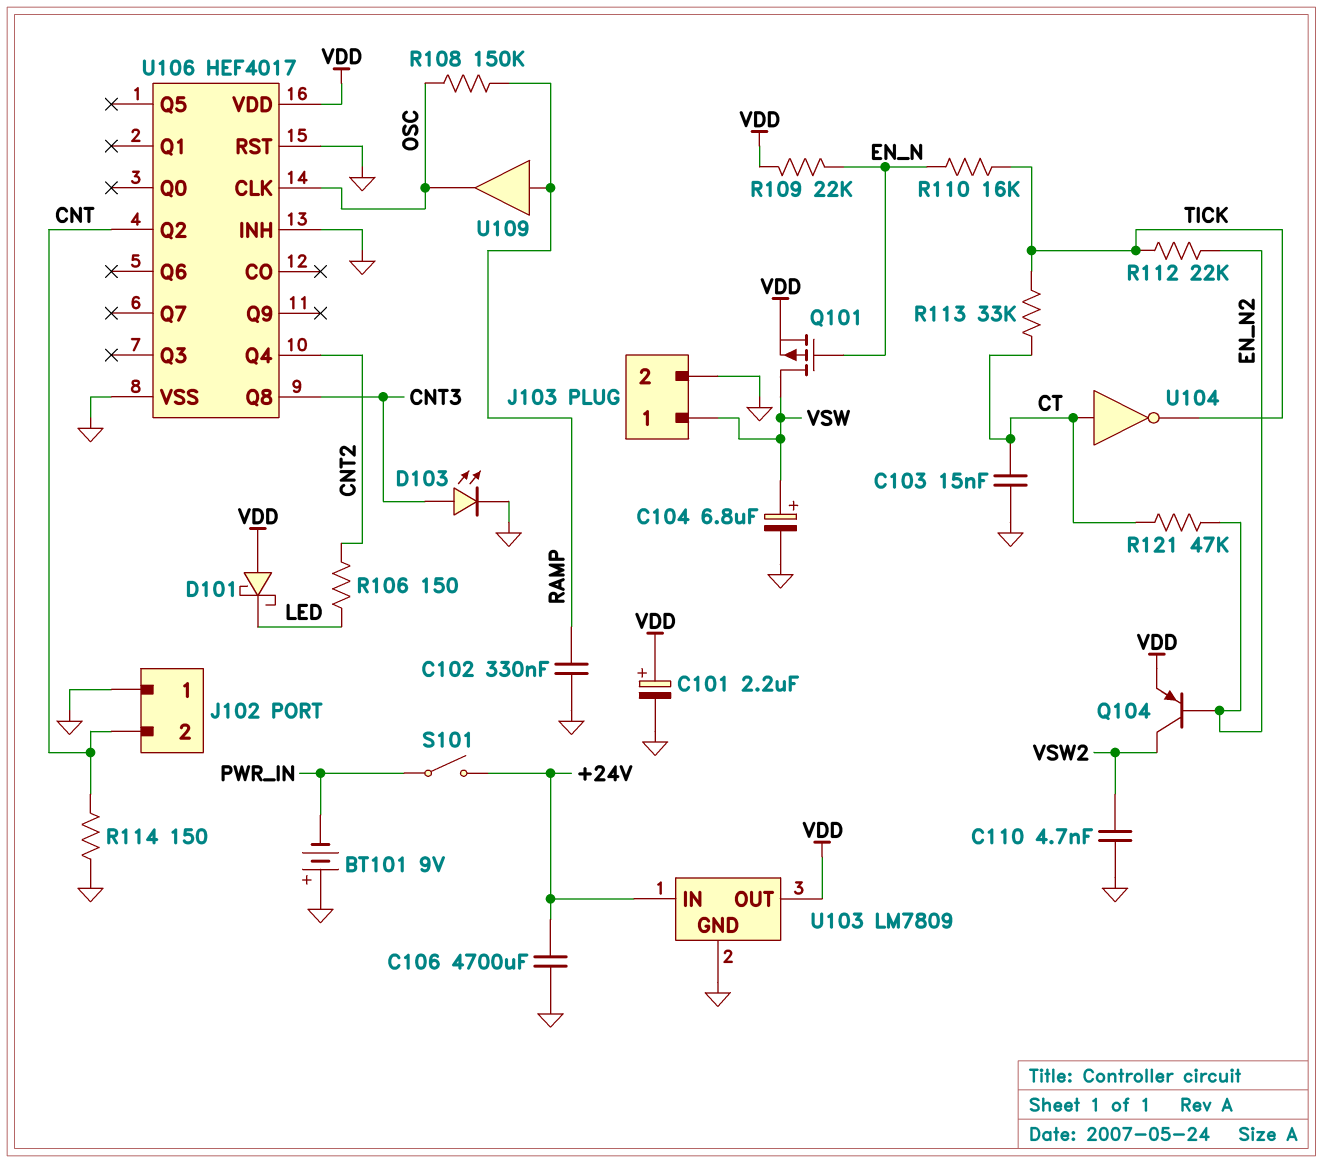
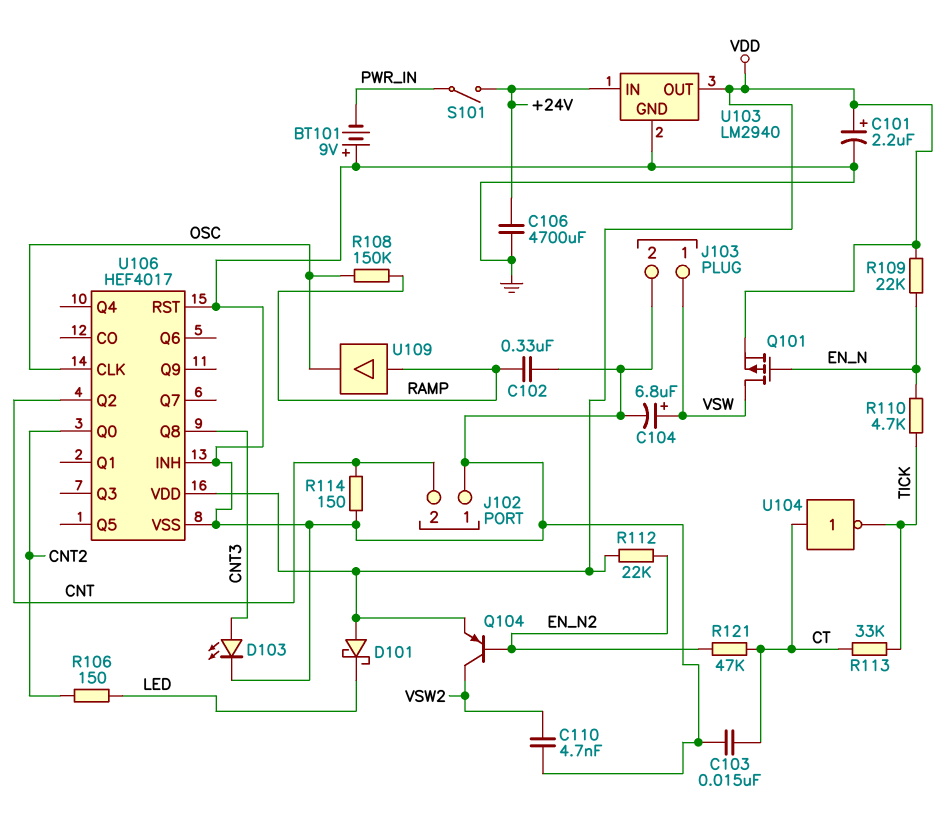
R110: 16k (EN_N, TICK) -> 4.7k (EN_N, TICK)
R112: 22k (EN_N2, TICK) -> 22k (EN_N2, VDD)
U103: LM7809 -> LM2940
U106 pin Q0: none -> CNT2
U106 pin Q4: CNT2 -> none

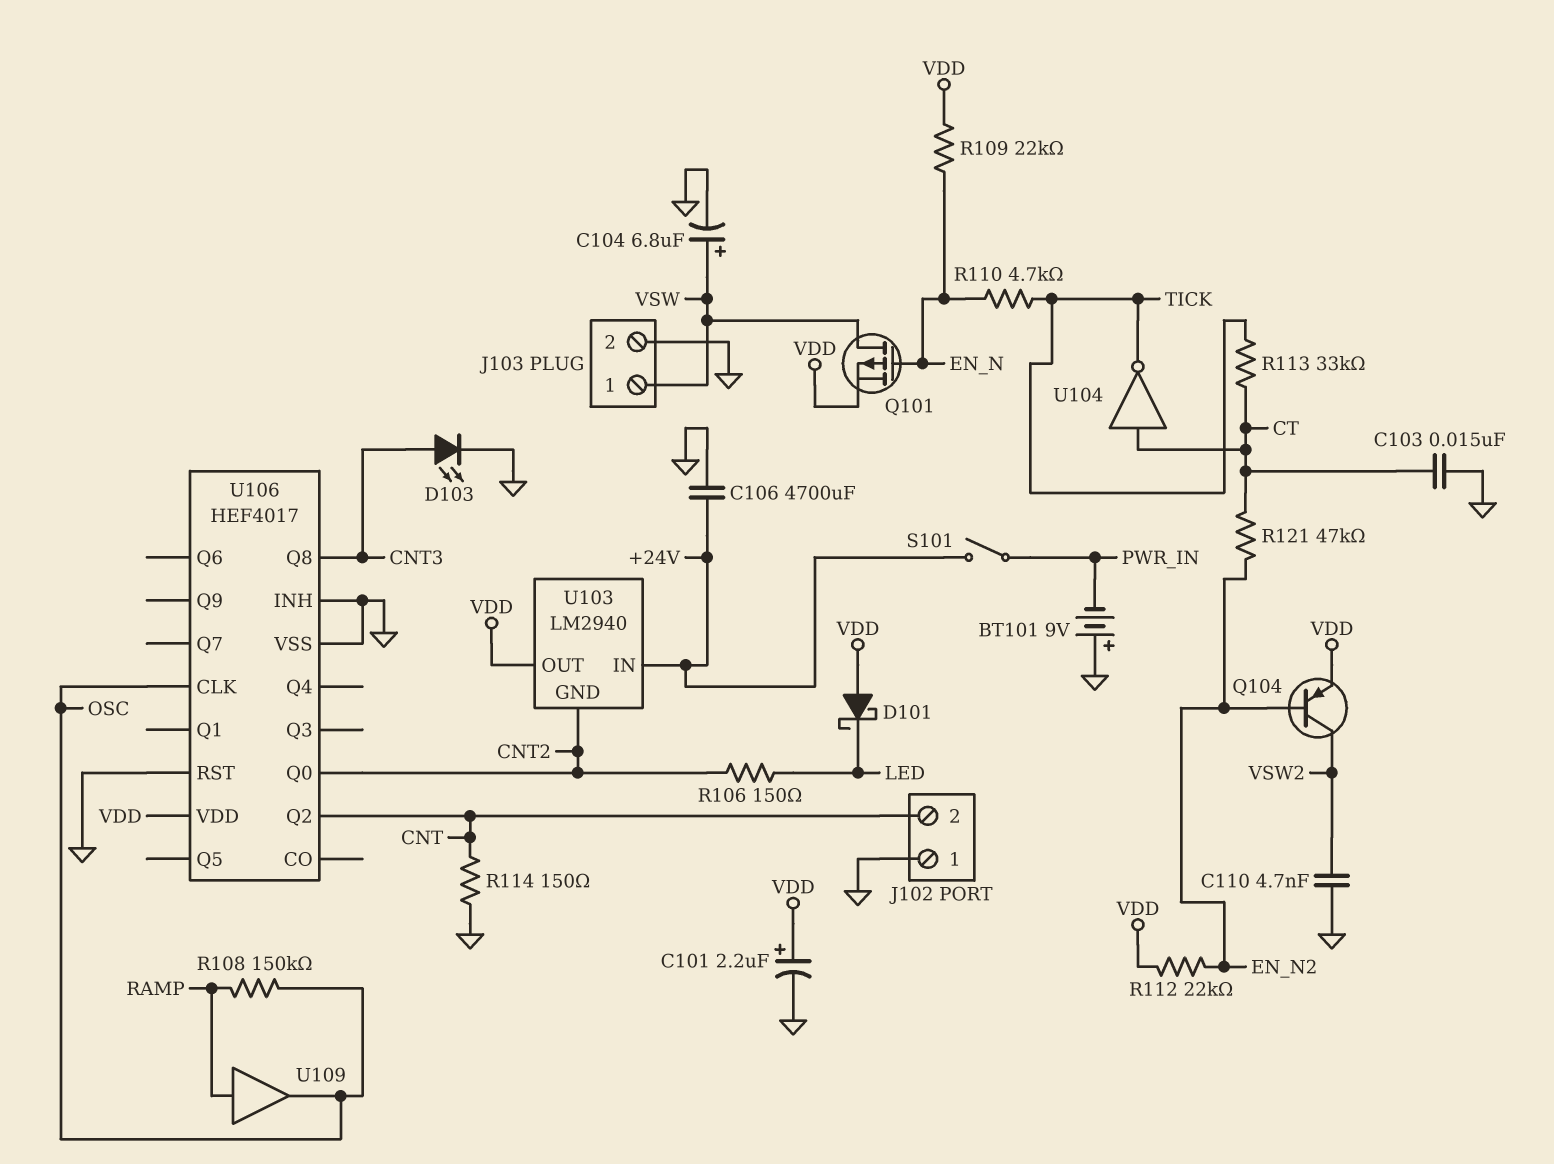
C102: 330nF (GND, RAMP) -> none
U103 pin GND: GND -> CNT2

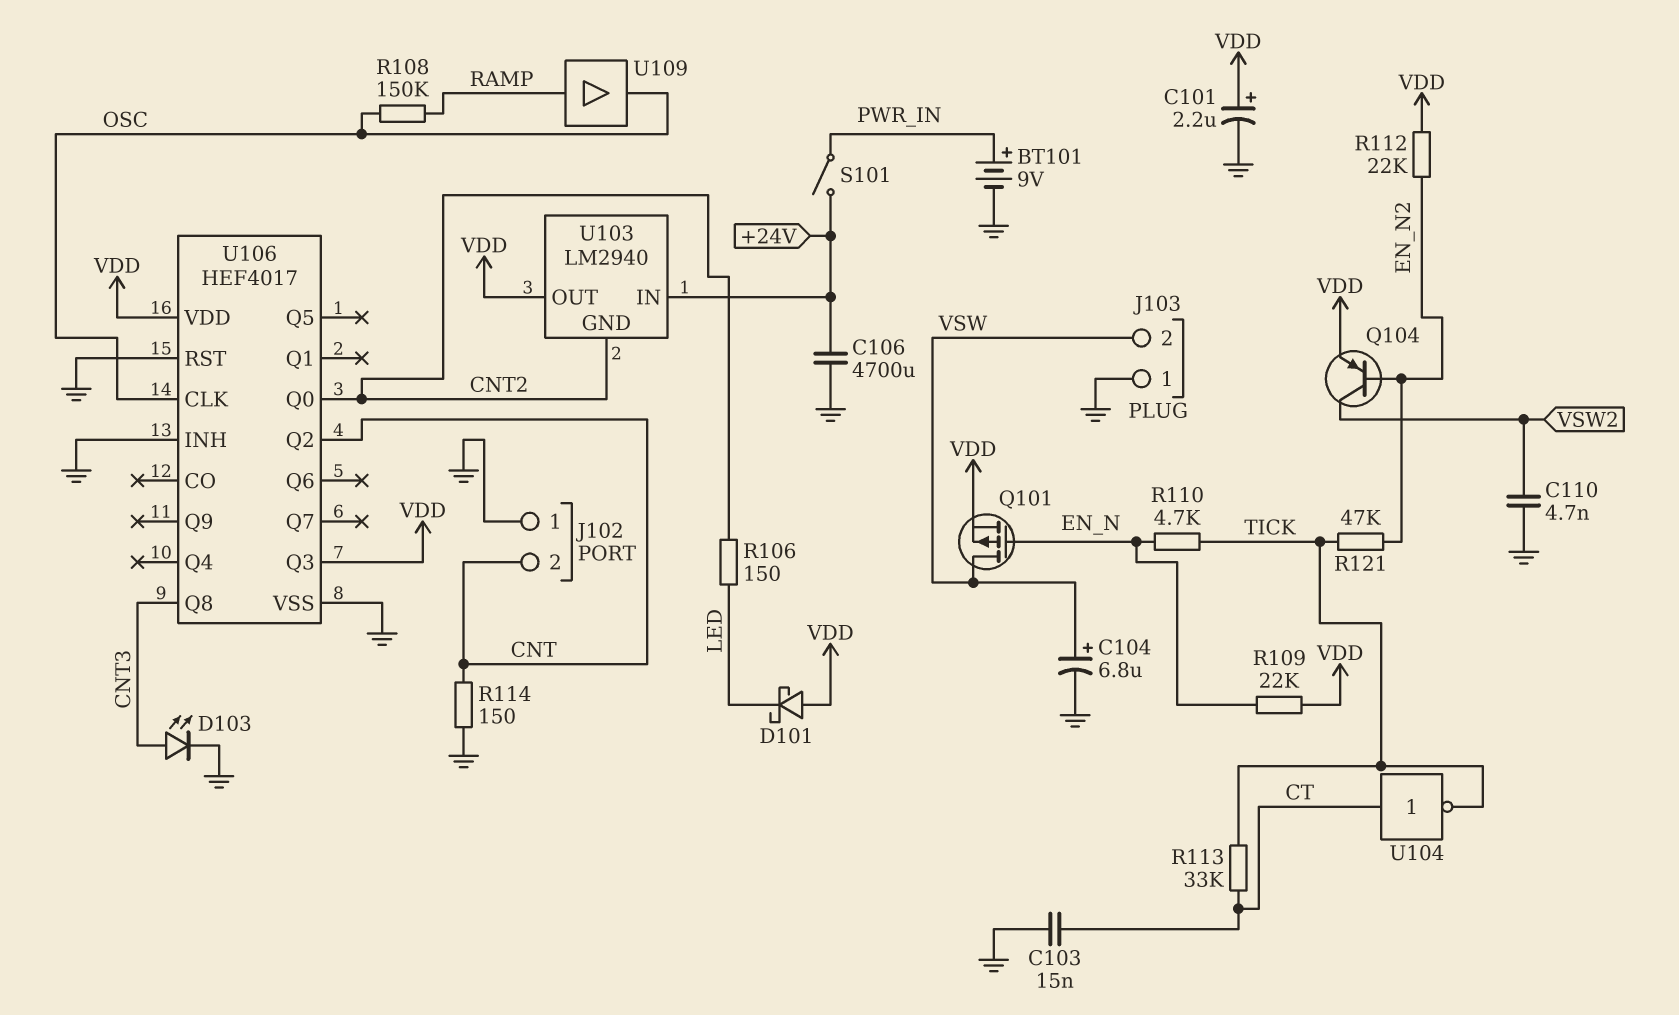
BT101: 9V (plus GND, minus PWR_IN) -> 9V (plus PWR_IN, minus GND)
J103 pin 1: VSW -> GND
J103 pin 2: GND -> VSW
R121: 47k (CT, EN_N2) -> 47k (EN_N2, TICK)
U106 pin Q3: none -> VDD

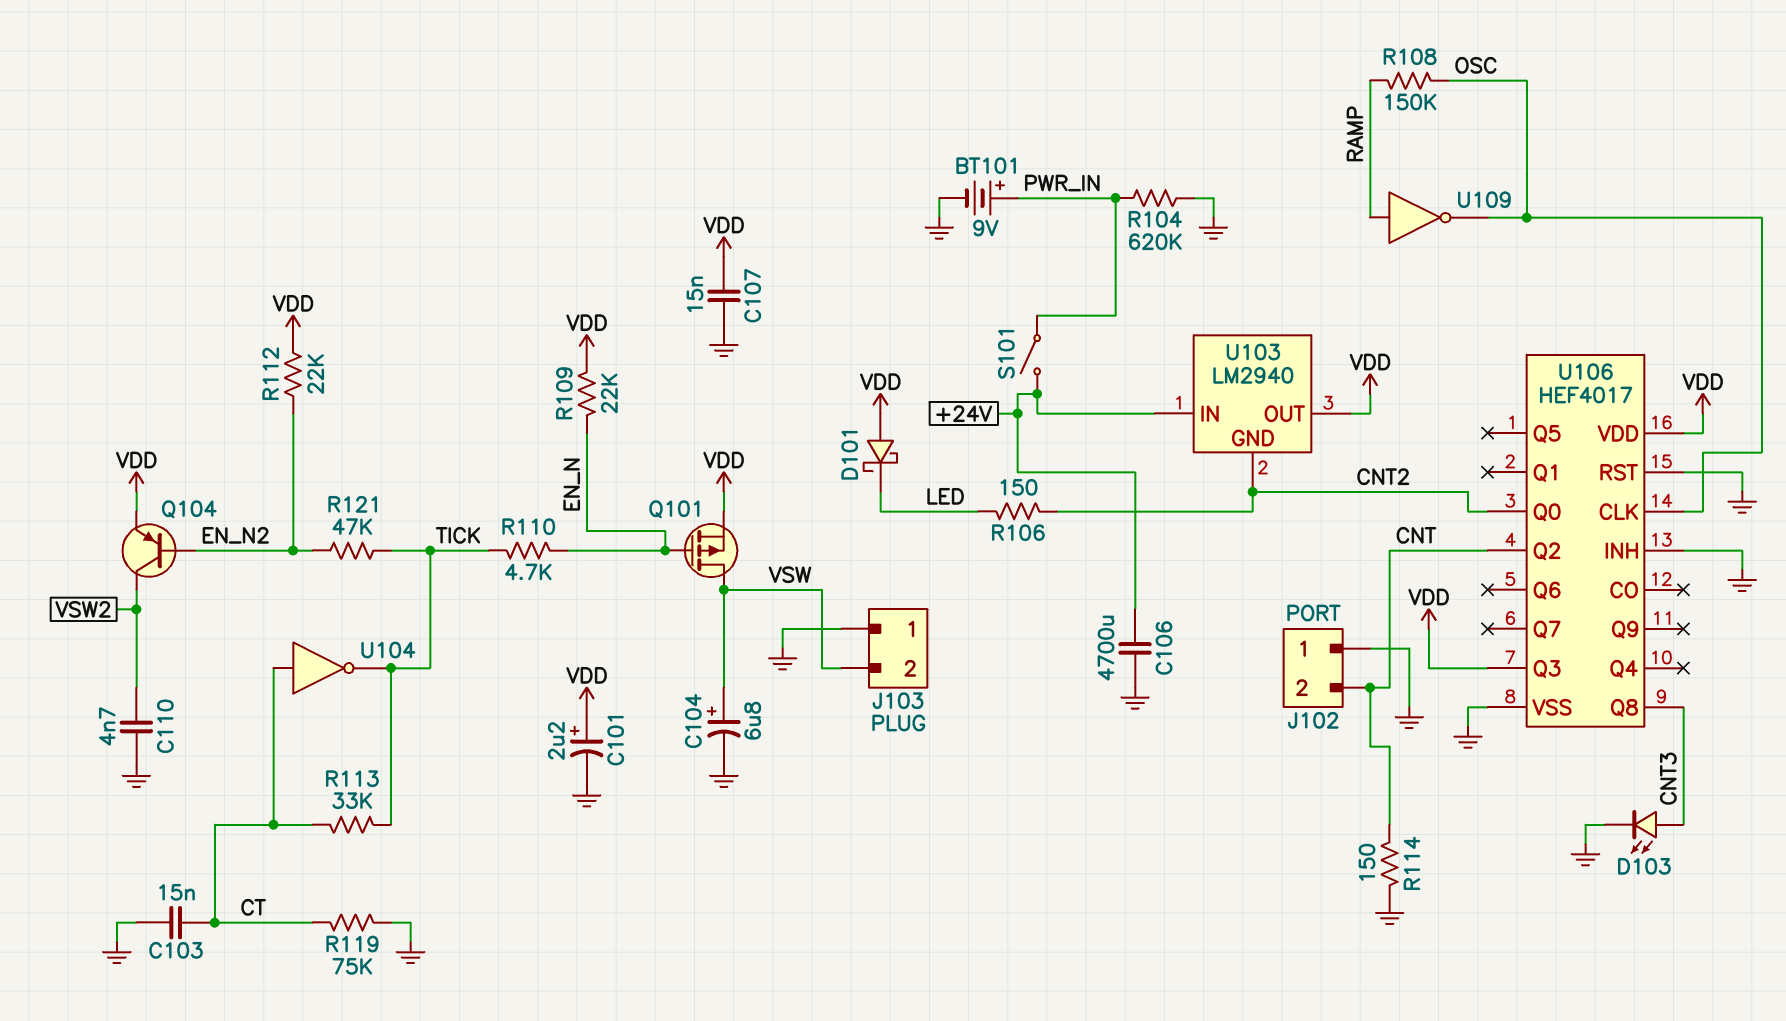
C107: none -> 15nF (GND, VDD)
R104: none -> 620k (GND, PWR_IN)
R119: none -> 75k (CT, GND)
U109: buffer (in RAMP, out OSC) -> NOT (in RAMP, out OSC)

